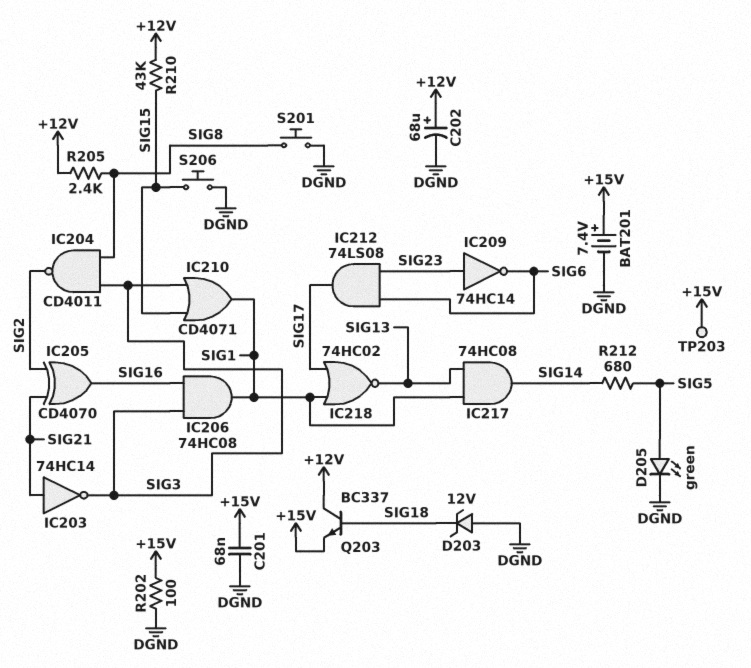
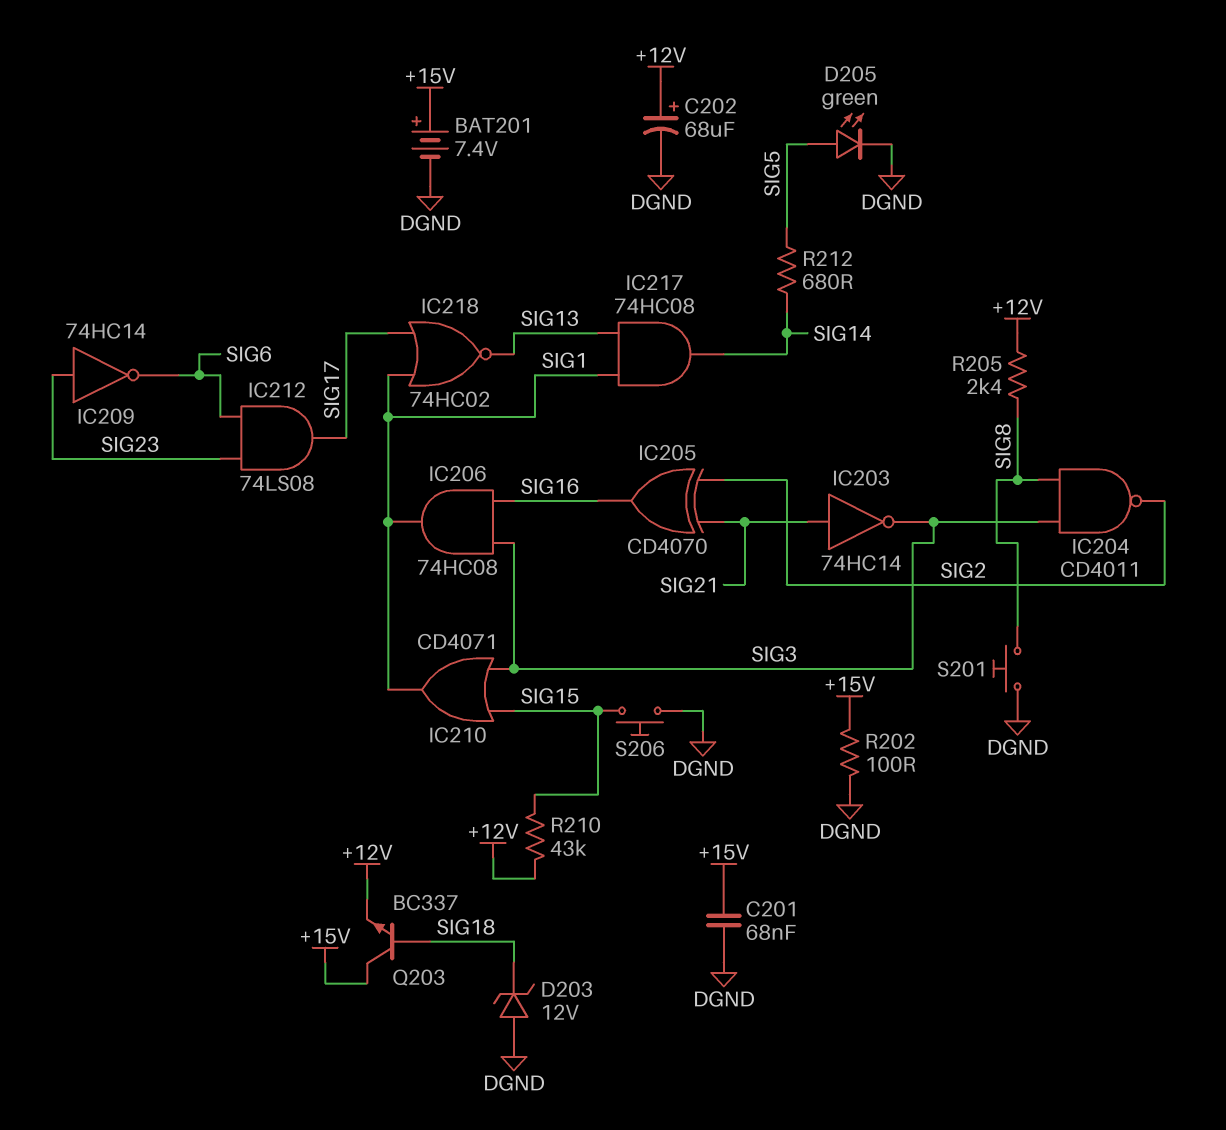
Q203: NPN BC337 (B SIG18, C +12V, E +15V) -> NPN BC337 (B SIG18, C +15V, E +12V)
TP203: test point (+15V) -> none

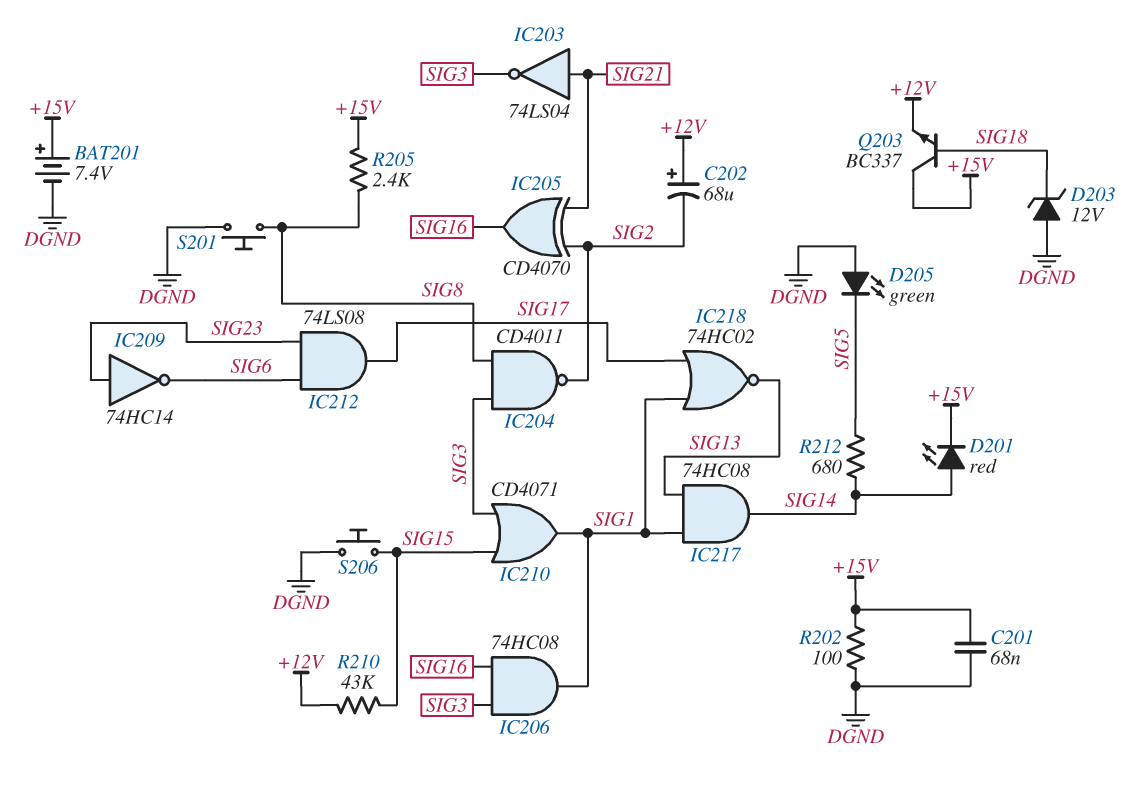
C202: 68uF (plus +12V, minus DGND) -> 68uF (plus +12V, minus SIG2)
D201: none -> LED red (A SIG14, K +15V)
D205: LED green (A SIG5, K DGND) -> LED green (A DGND, K SIG5)
IC203: NOT 74HC14 (in SIG21, out SIG3) -> NOT 74LS04 (in SIG21, out SIG3)
R205: 2.4k (+12V, SIG8) -> 2.4k (+15V, SIG8)

